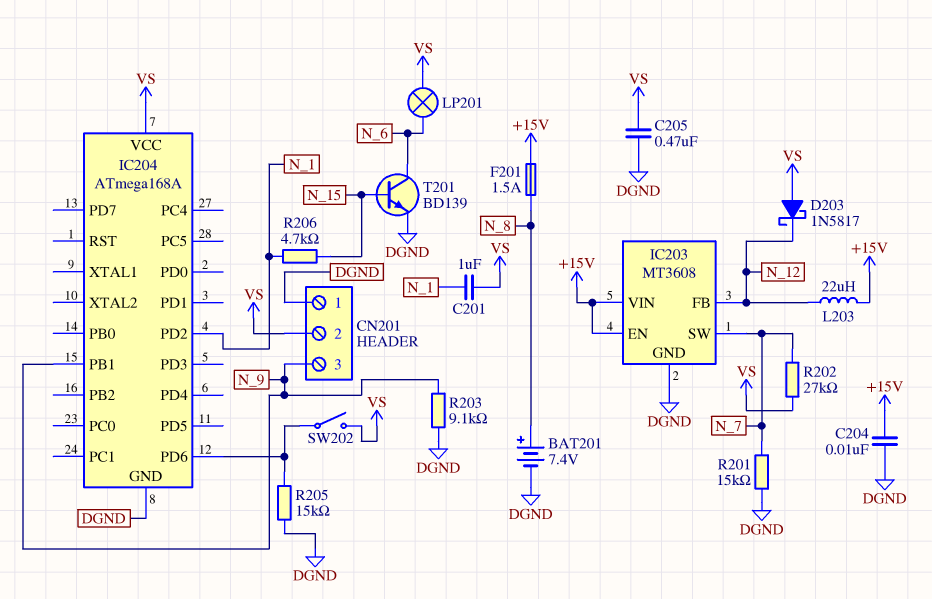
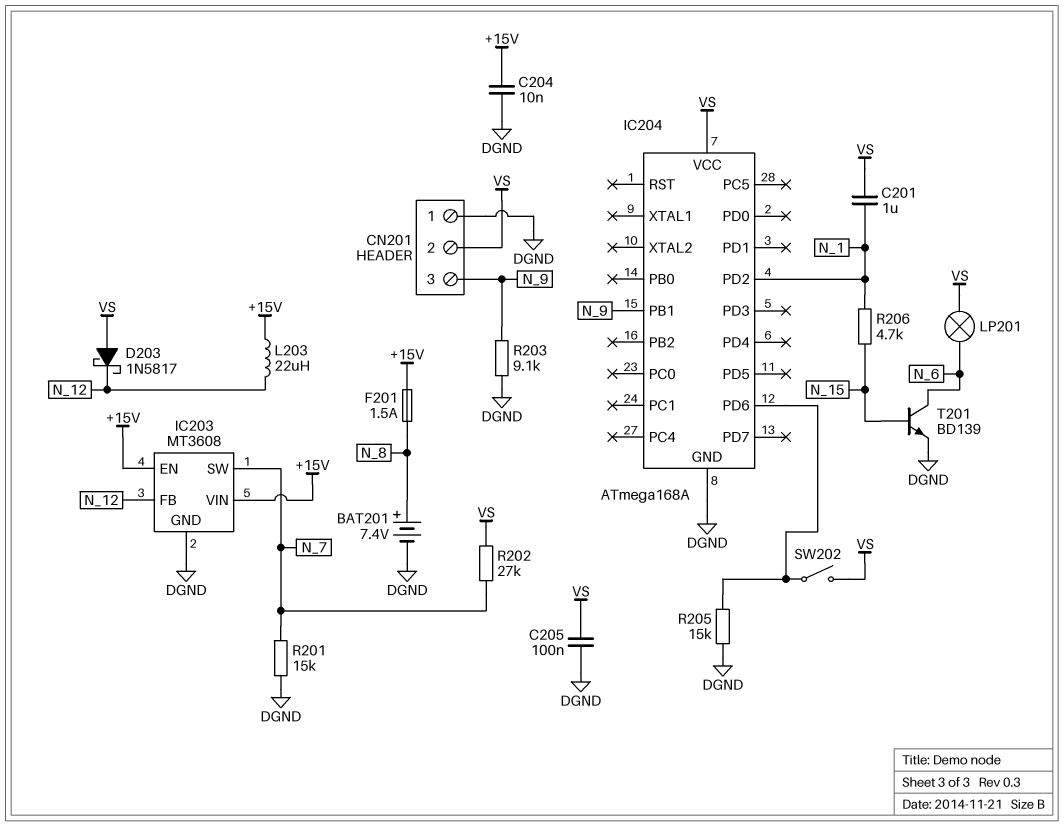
C205: 470nF (DGND, VS) -> 100nF (DGND, VS)

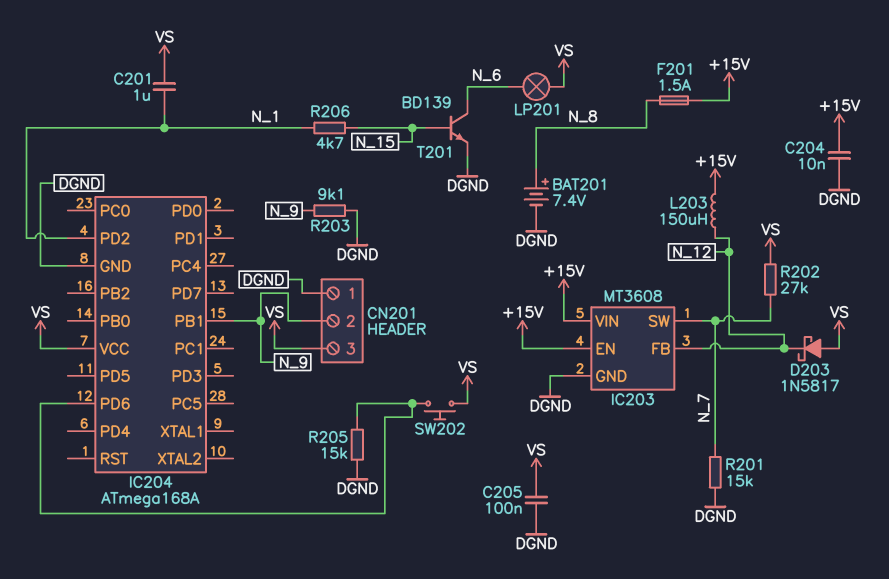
CN201 pin 2: VS -> N_9
CN201 pin 3: N_9 -> VS
L203: 22uH (+15V, N_12) -> 150uH (+15V, N_12)
SW202: switch (IC204/PD6, VS) -> button (IC204/PD6, VS)

